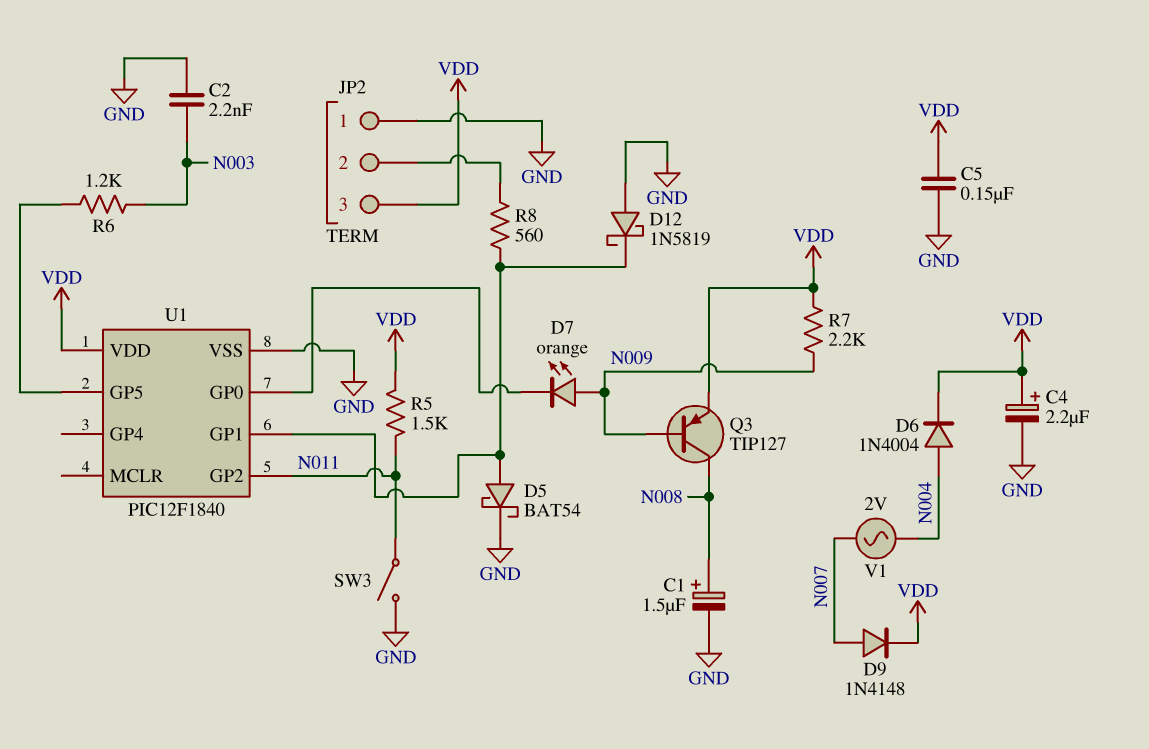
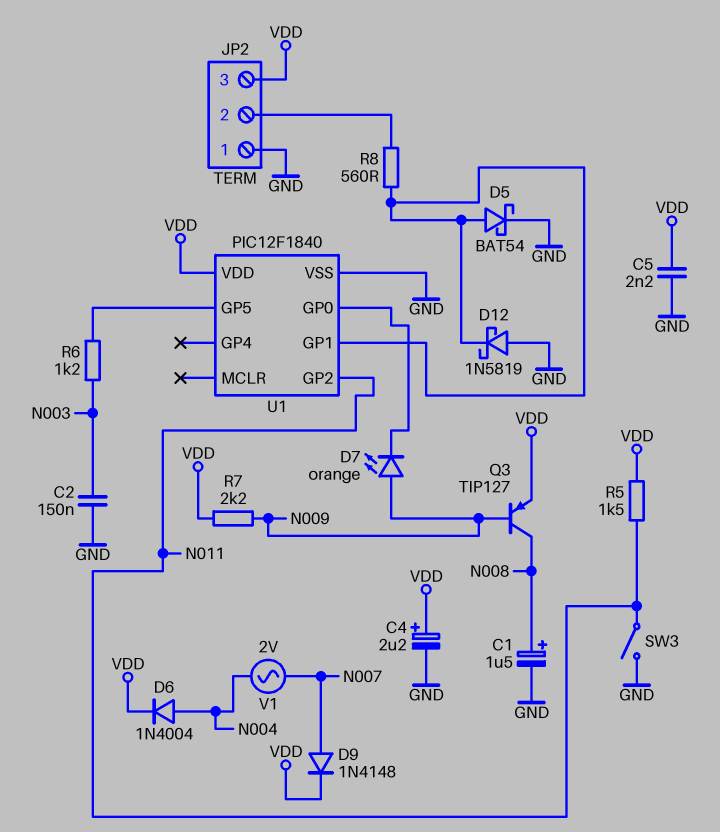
C2: 2.2nF (GND, N003) -> 150nF (GND, N003)
C5: 150nF (GND, VDD) -> 2.2nF (GND, VDD)

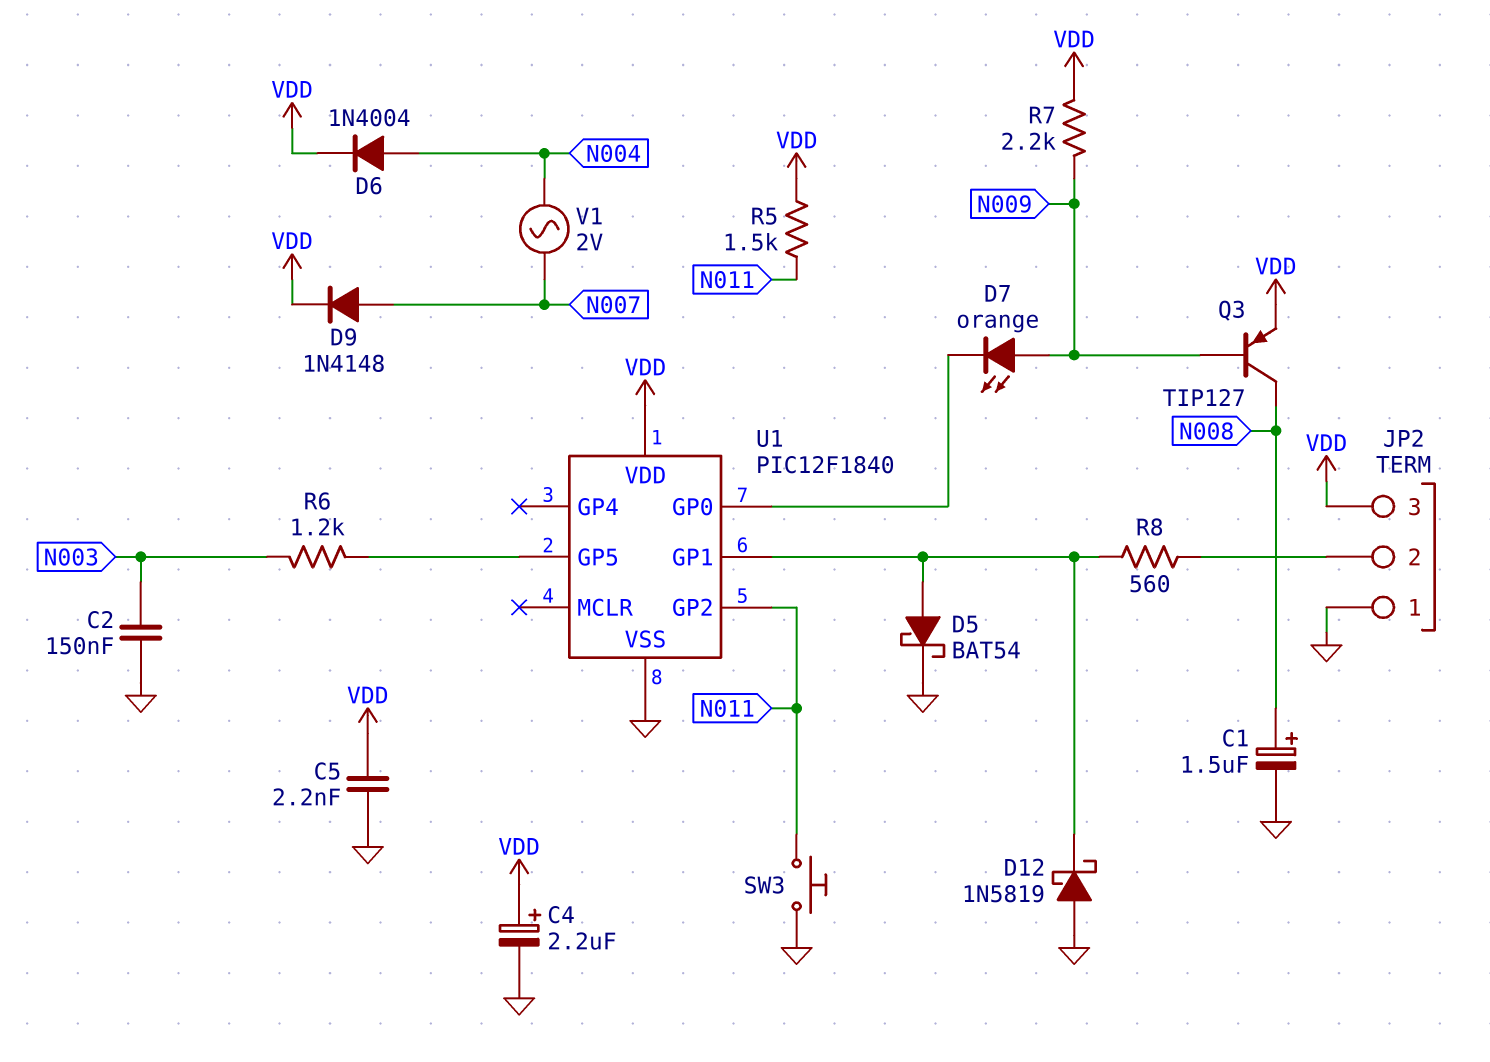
SW3: switch (GND, N011) -> button (GND, N011)

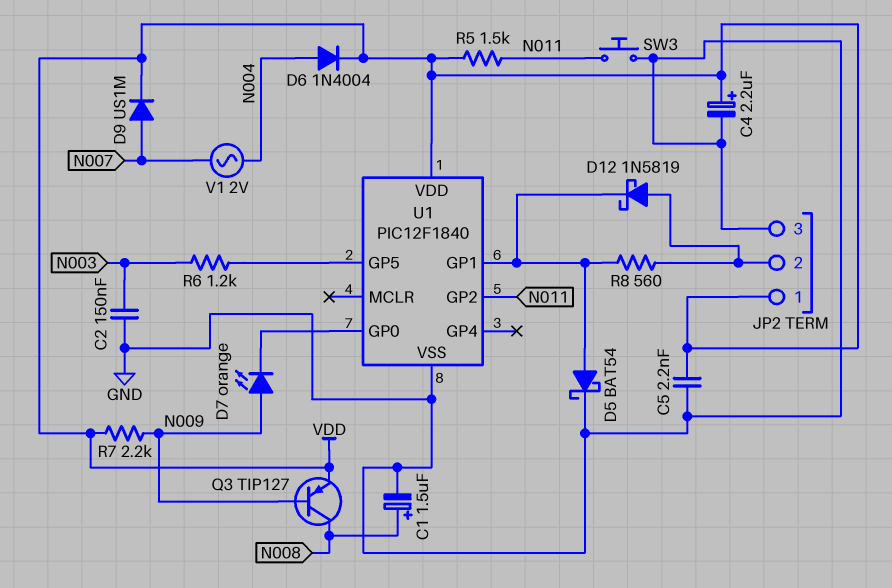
D9: diode 1N4148 (A N007, K VDD) -> diode US1M (A N007, K VDD)
D12: schottky 1N5819 (A GND, K U1/GP1) -> schottky 1N5819 (A JP2/2, K U1/GP1)
JP2 pin 1: GND -> VDD
JP2 pin 3: VDD -> GND

